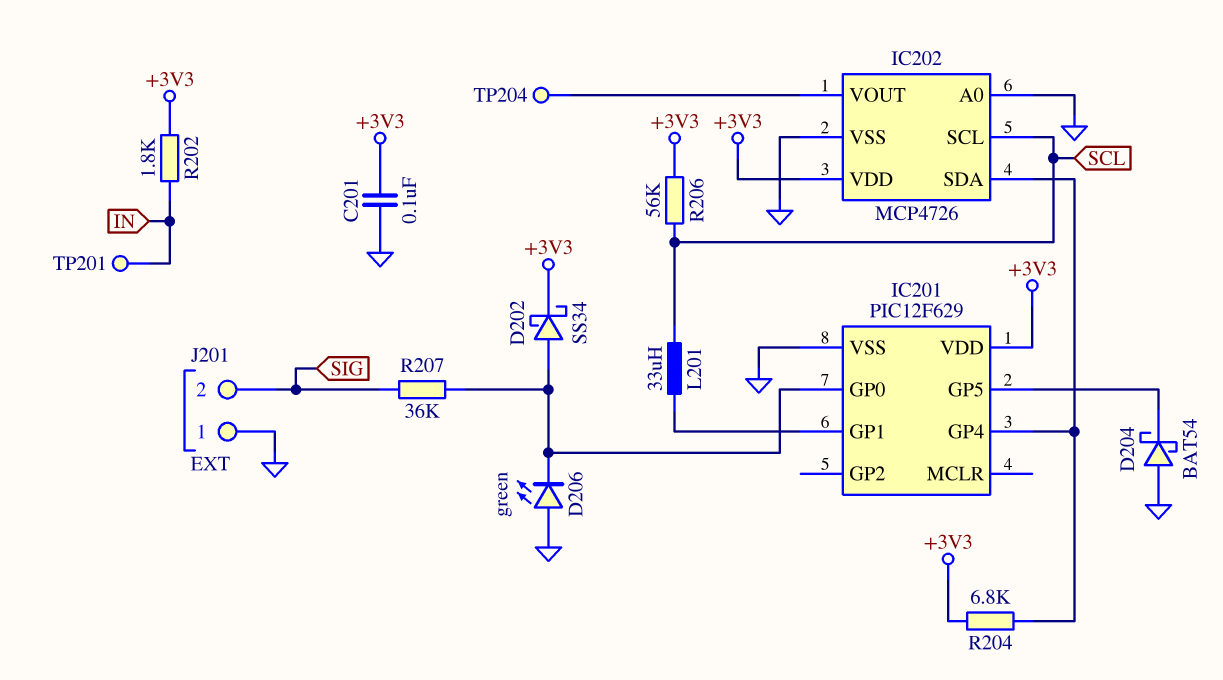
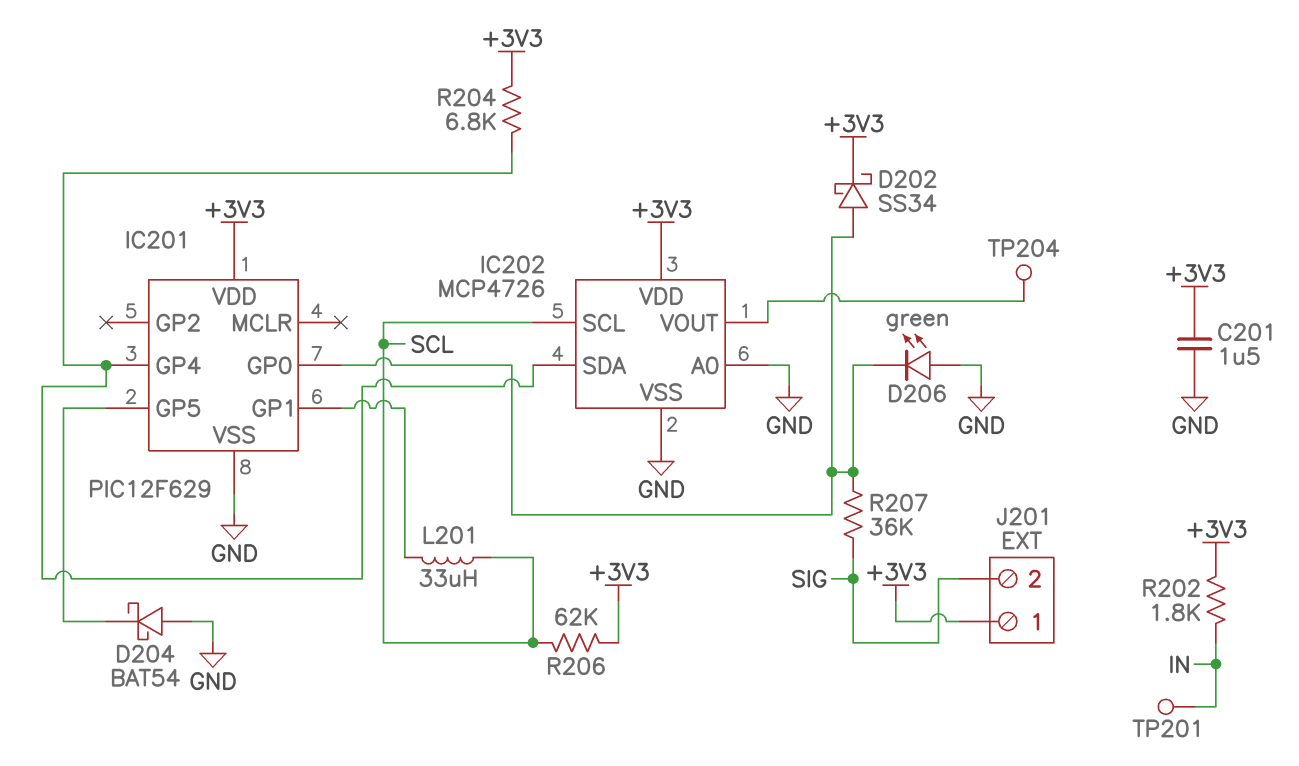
C201: 100nF (+3V3, GND) -> 1.5uF (+3V3, GND)
J201 pin 1: GND -> +3V3
R206: 56k (+3V3, SCL) -> 62k (+3V3, SCL)

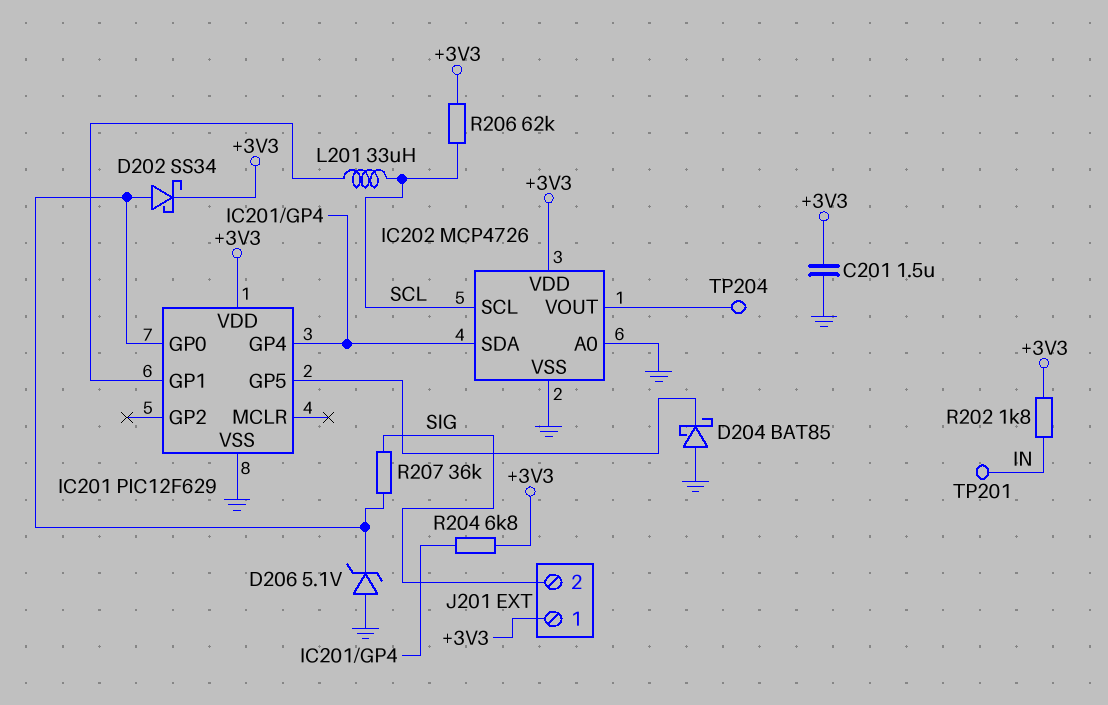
D204: schottky BAT54 (A GND, K IC201/GP5) -> schottky BAT85 (A GND, K IC201/GP5)
D206: LED green (A GND, K IC201/GP0) -> zener 5.1V (A GND, K IC201/GP0)

